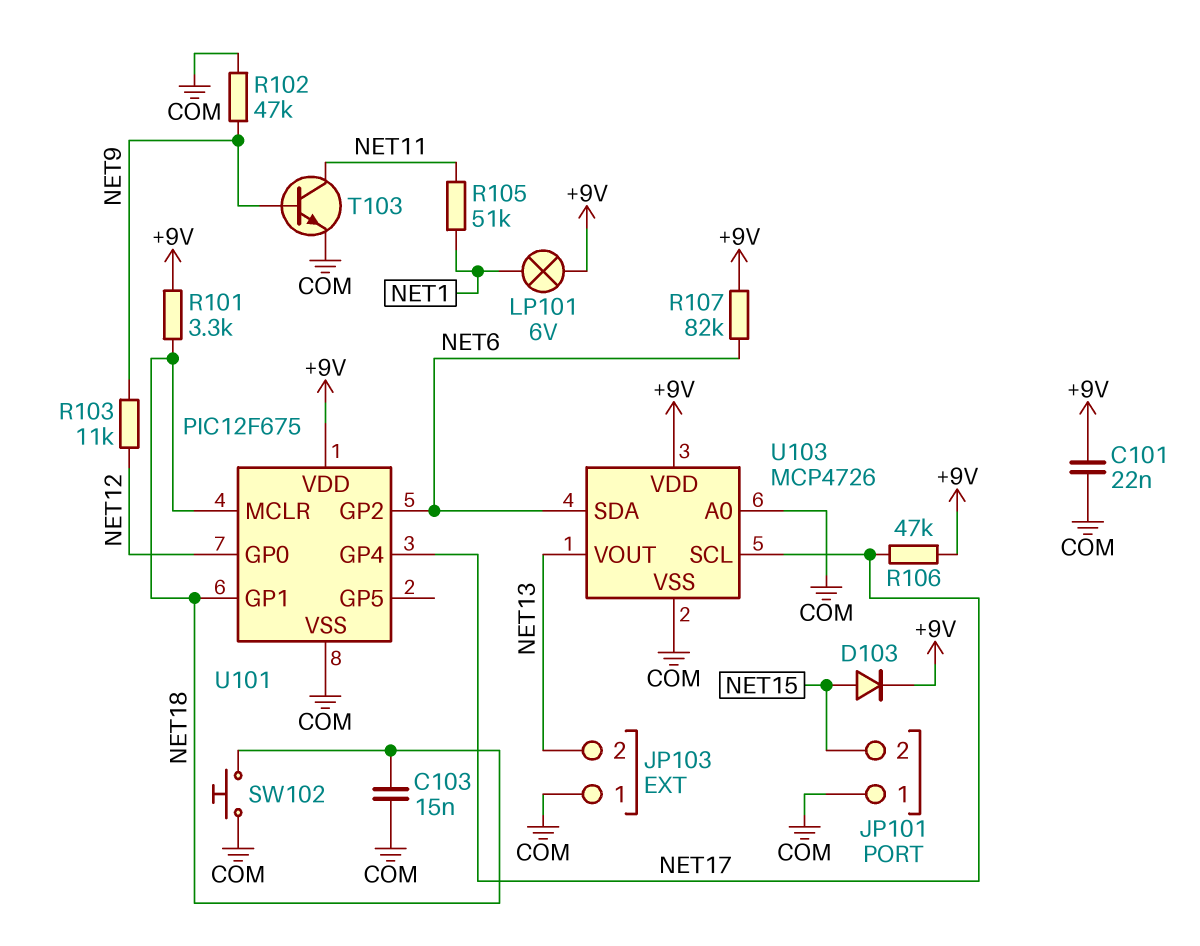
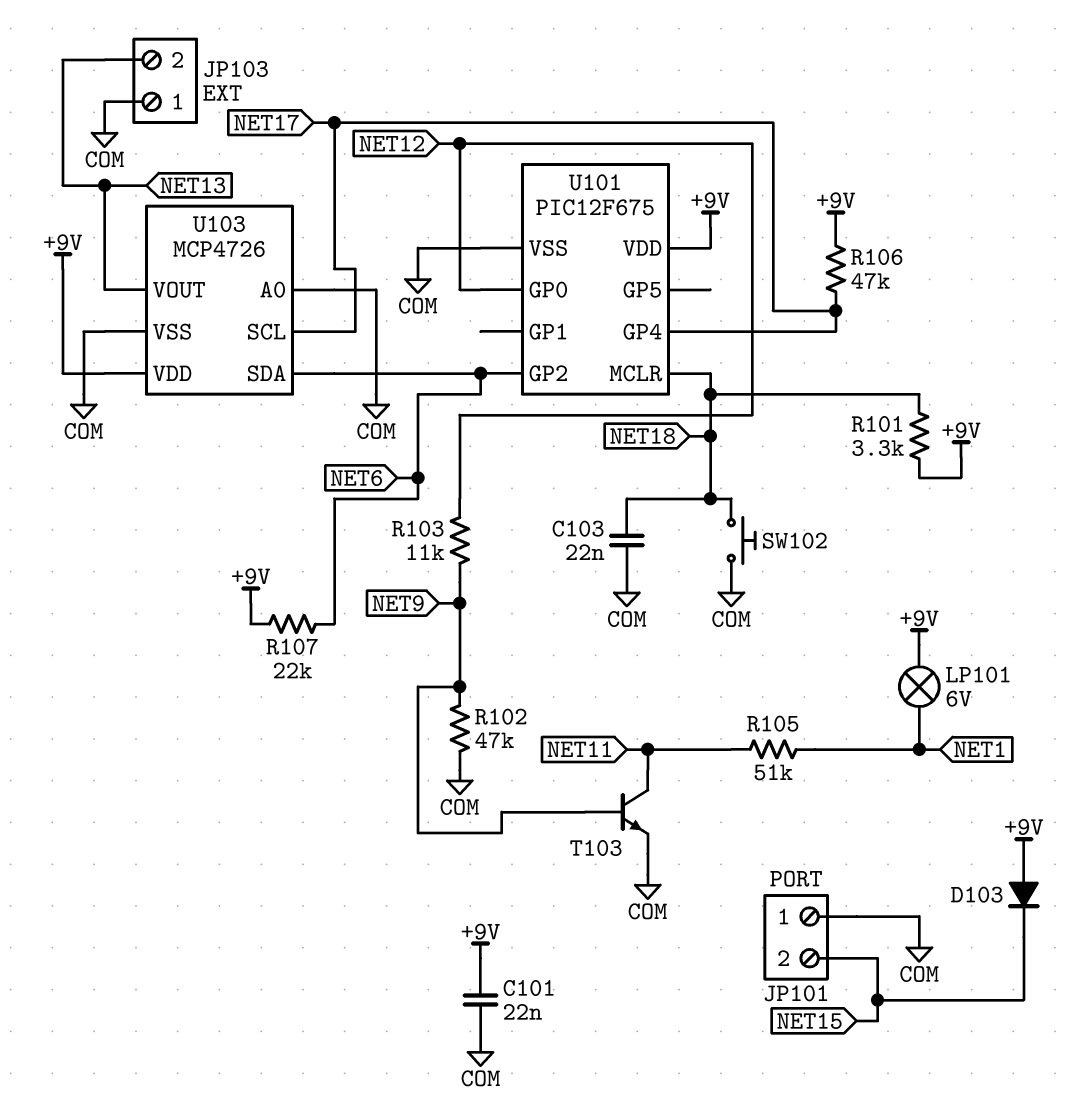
C103: 15nF (COM, NET18) -> 22nF (COM, NET18)
D103: diode (A NET15, K +9V) -> diode (A +9V, K NET15)
R107: 82k (+9V, NET6) -> 22k (+9V, NET6)
U101 pin GP1: NET18 -> none

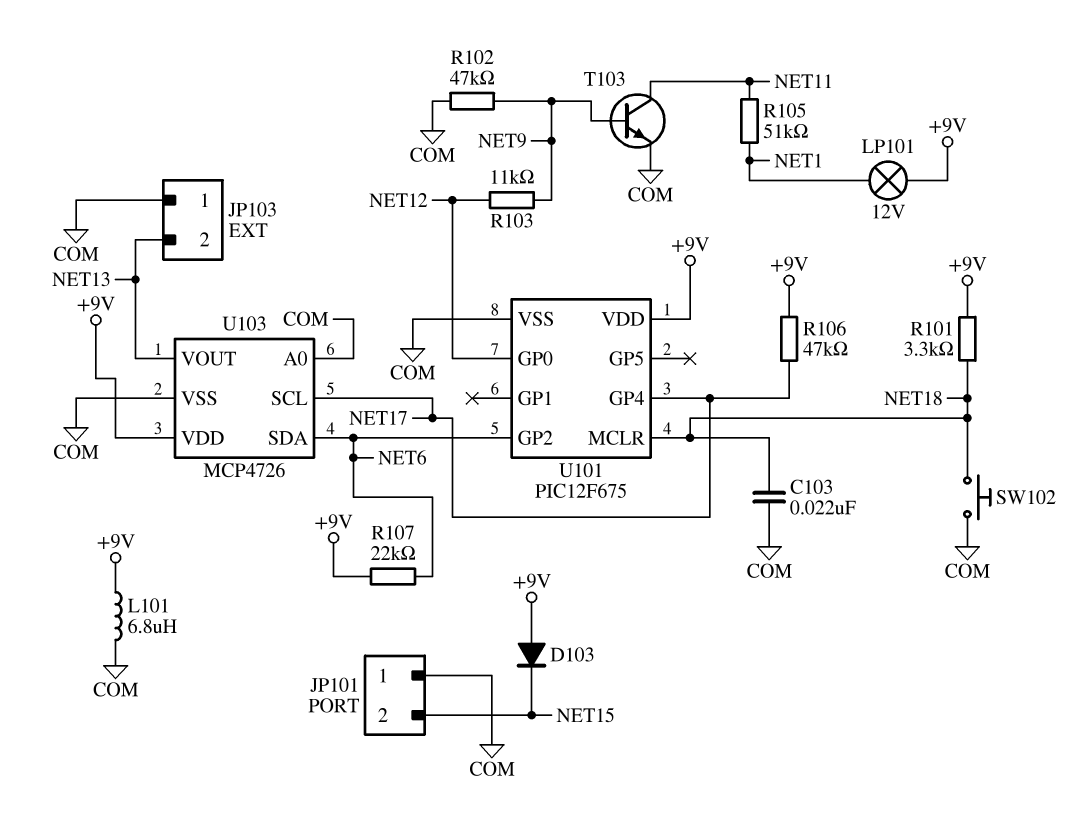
C101: 22nF (+9V, COM) -> none
L101: none -> 6.8uH (+9V, COM)
LP101: lamp 6V (+9V, NET1) -> lamp 12V (+9V, NET1)

